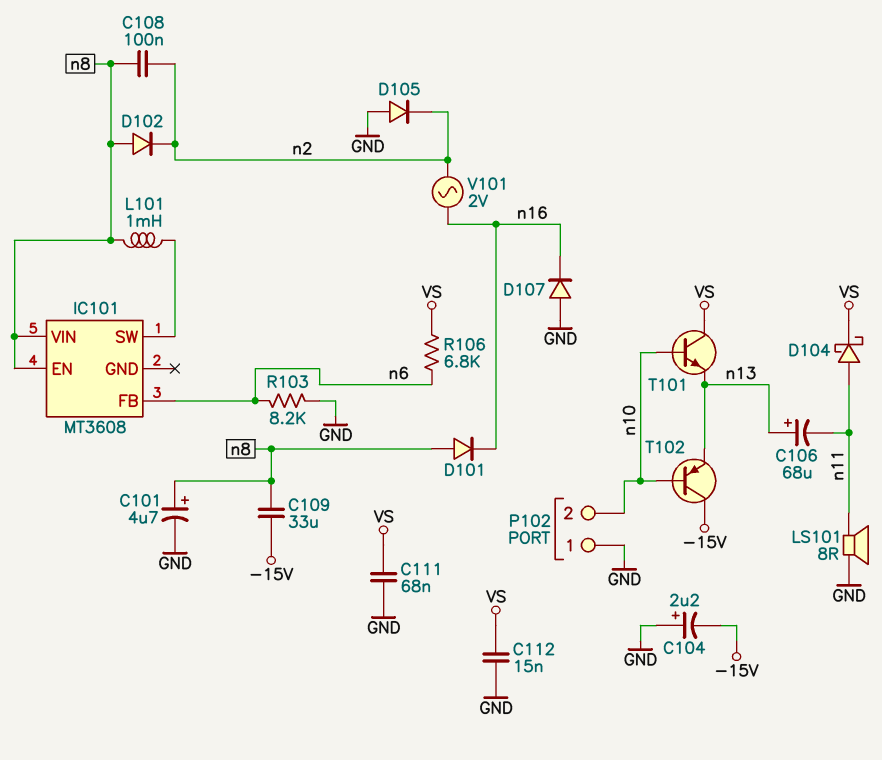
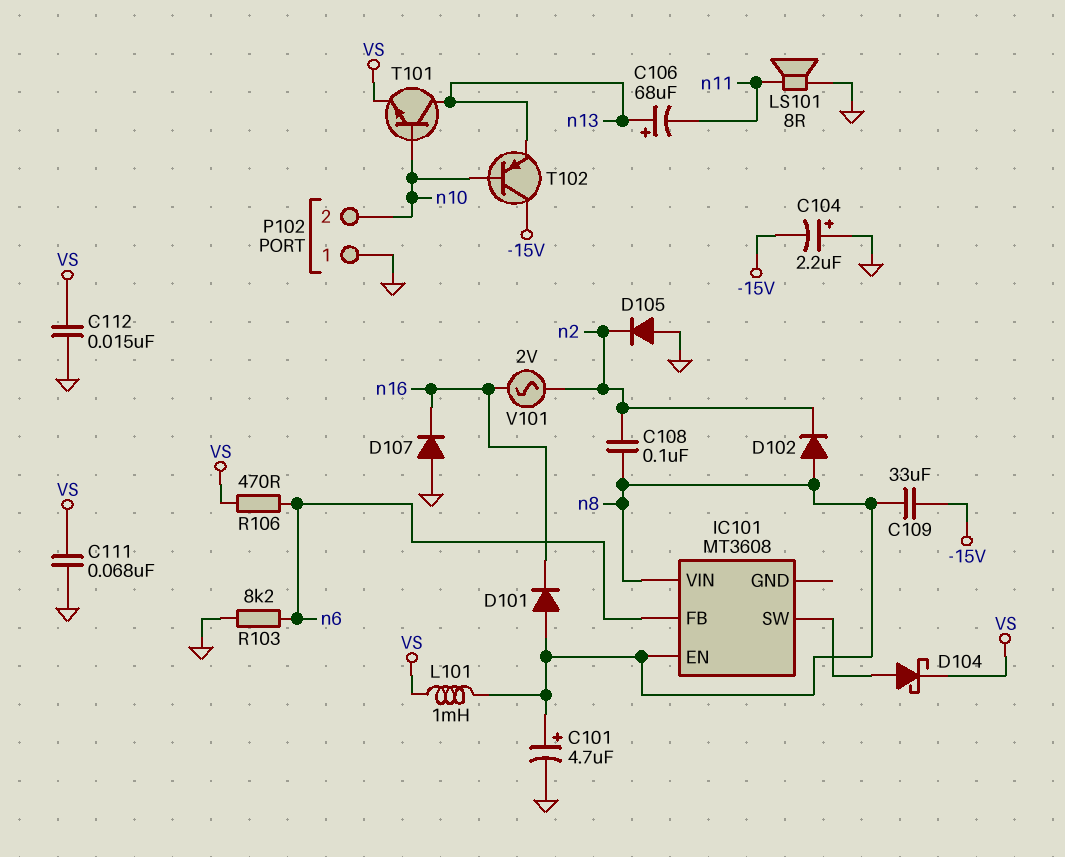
D104: schottky (A n11, K VS) -> schottky (A IC101/SW, K VS)
L101: 1mH (IC101/SW, n8) -> 1mH (VS, n8)
R106: 6.8k (VS, n6) -> 470 (VS, n6)
T101: NPN (B n10, C VS, E n13) -> NPN (B n10, C n13, E VS)

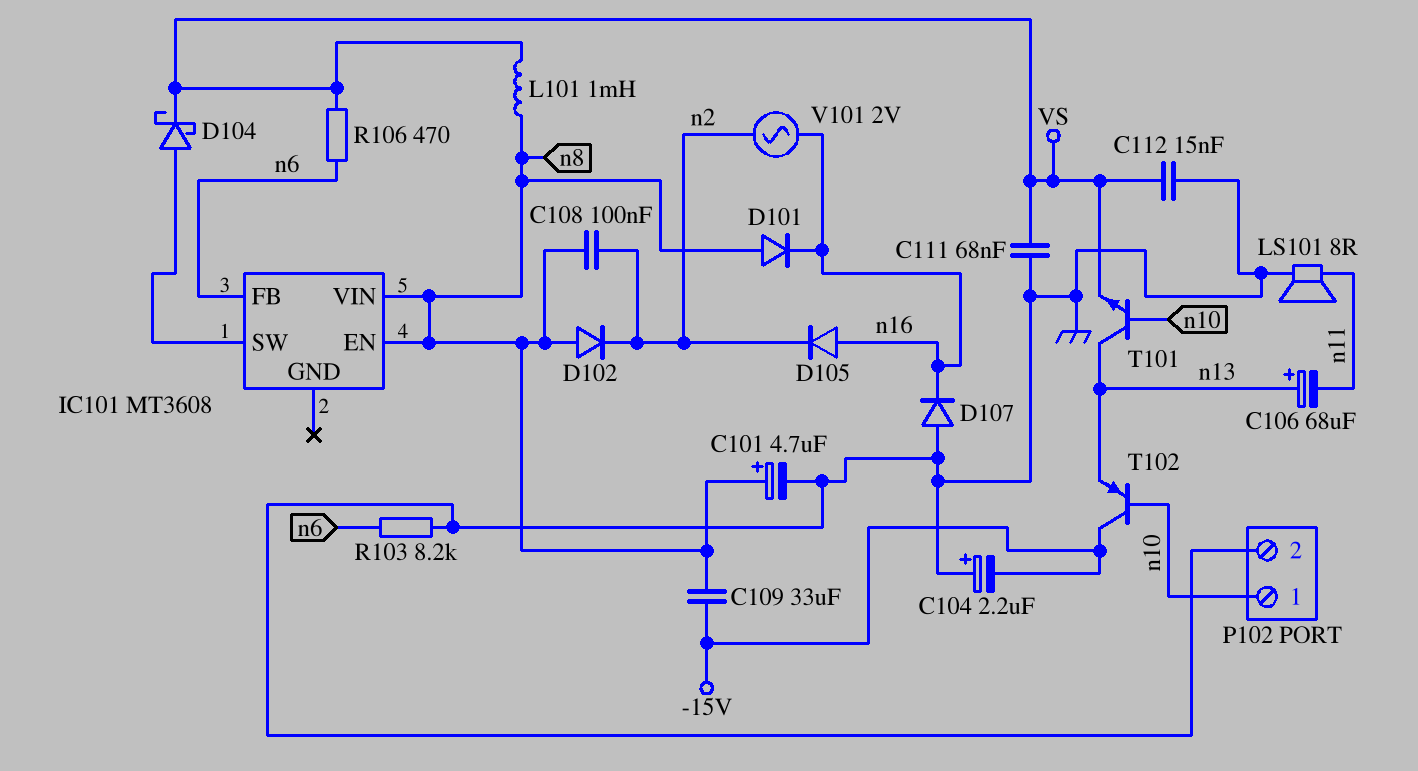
D105: diode (A GND, K n2) -> diode (A n16, K n2)
P102 pin 1: GND -> n10
P102 pin 2: n10 -> GND

